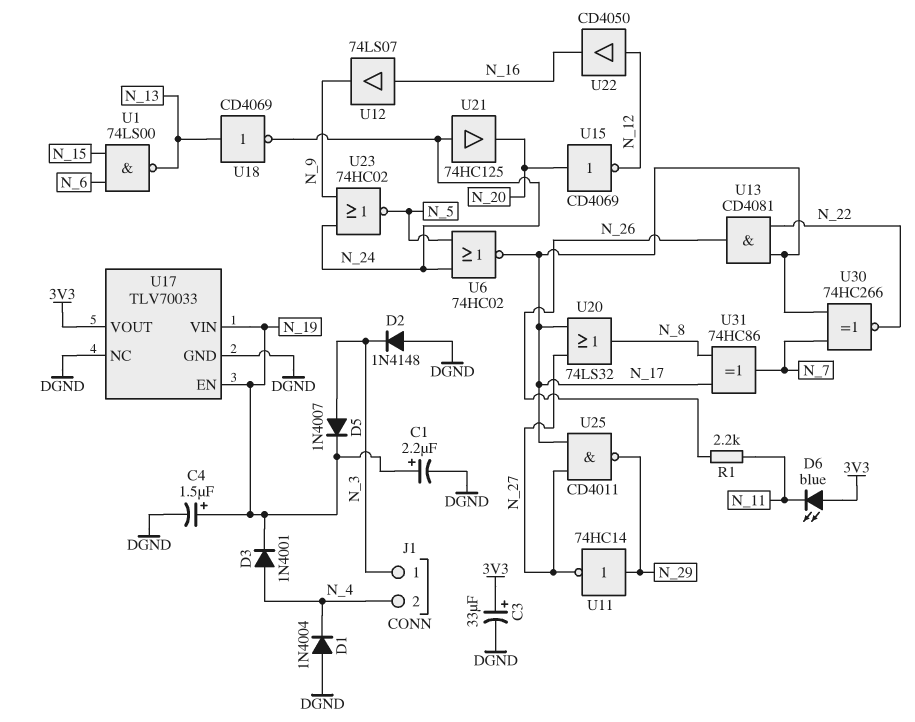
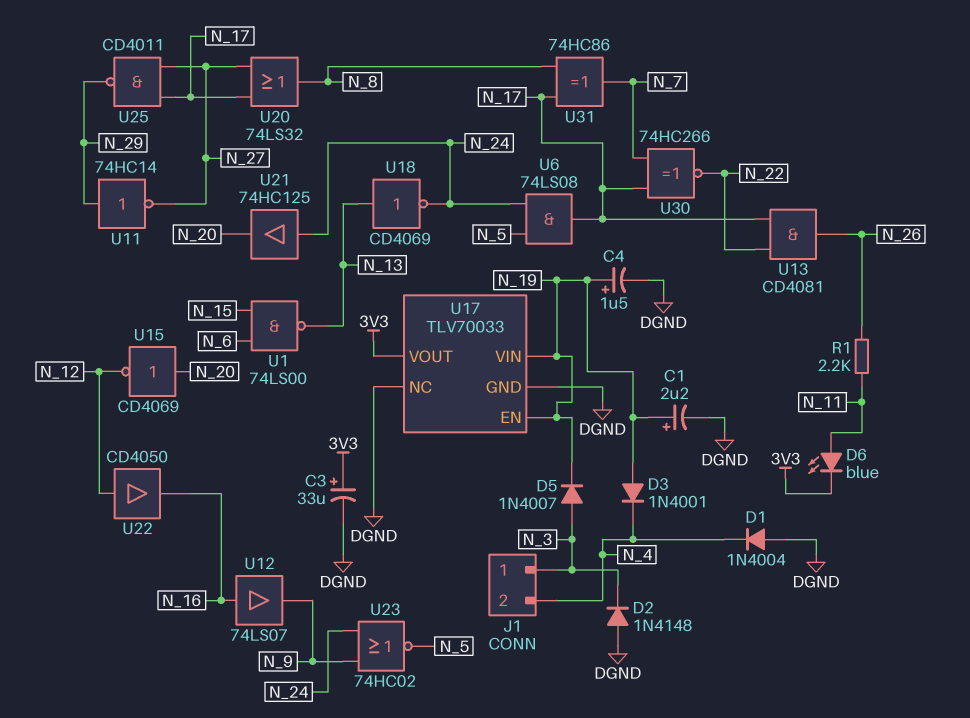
D3: diode 1N4001 (A N_4, K N_19) -> diode 1N4001 (A N_19, K N_4)
D6: LED blue (A 3V3, K N_11) -> LED blue (A N_11, K 3V3)
U6: NOR 74HC02 (in N_5, in N_24, out N_17) -> AND 74LS08 (in N_5, in N_24, out N_17)

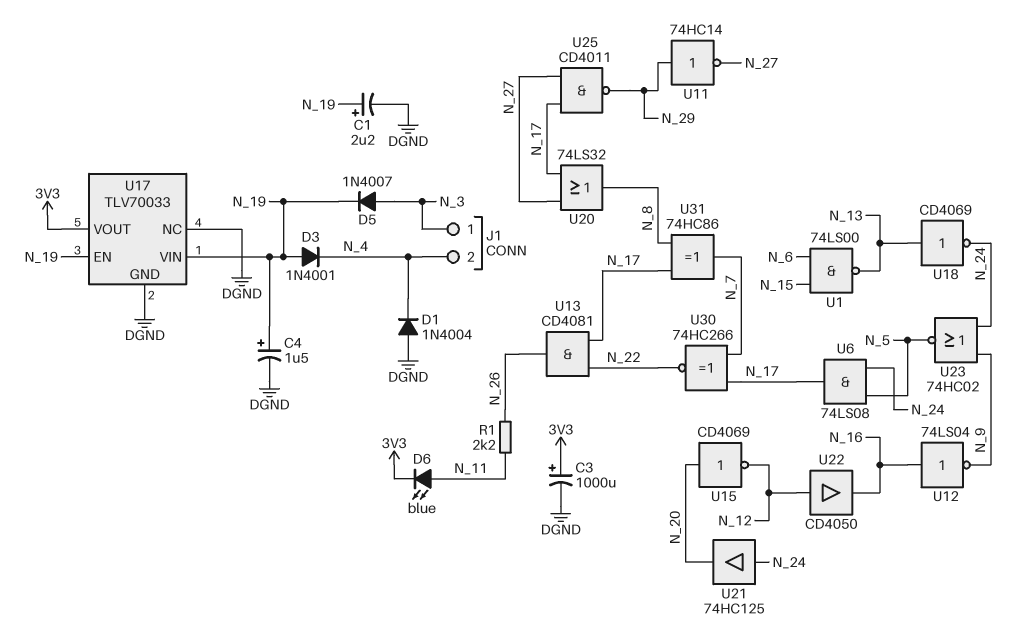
C3: 33uF (plus 3V3, minus DGND) -> 1000uF (plus 3V3, minus DGND)
D2: diode 1N4148 (A DGND, K N_3) -> none
U12: buffer 74LS07 (in N_16, out N_9) -> NOT 74LS04 (in N_16, out N_9)

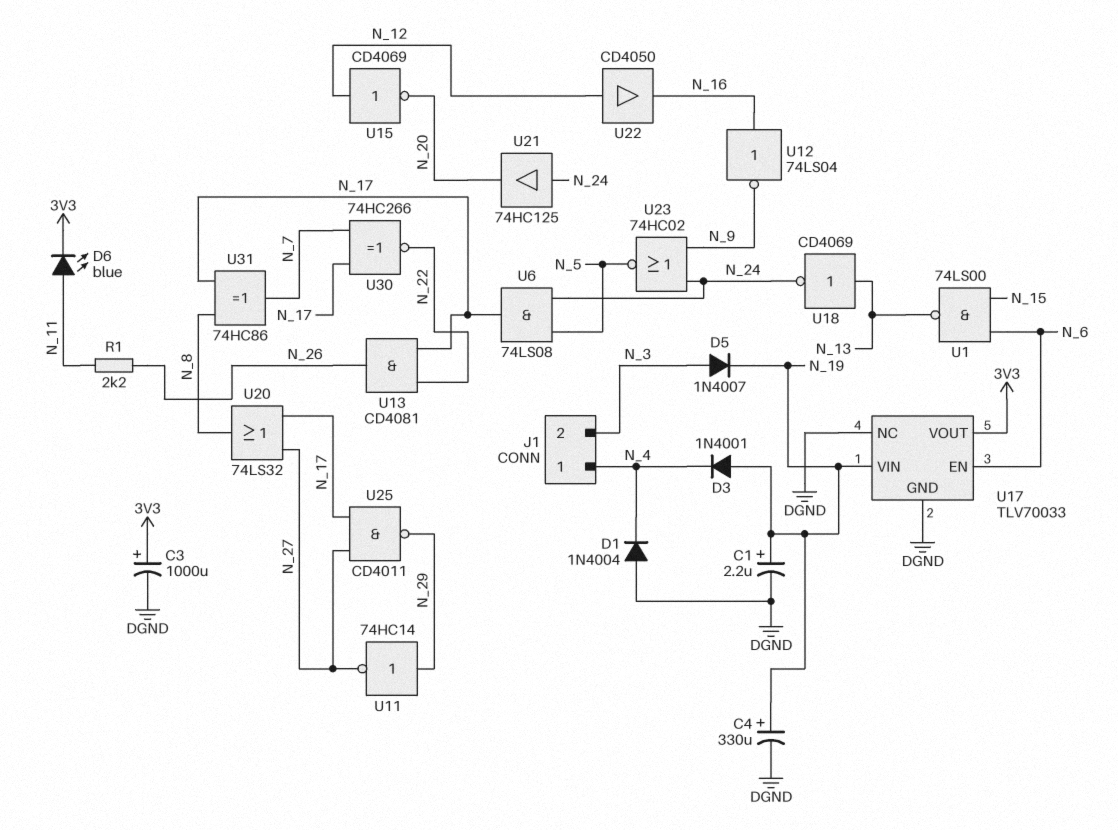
C4: 1.5uF (plus N_19, minus DGND) -> 330uF (plus N_19, minus DGND)
J1 pin 1: N_3 -> N_4
J1 pin 2: N_4 -> N_3
U15: NOT CD4069 (in N_20, out N_12) -> NOT CD4069 (in N_12, out N_20)
U17 pin EN: N_19 -> N_6

